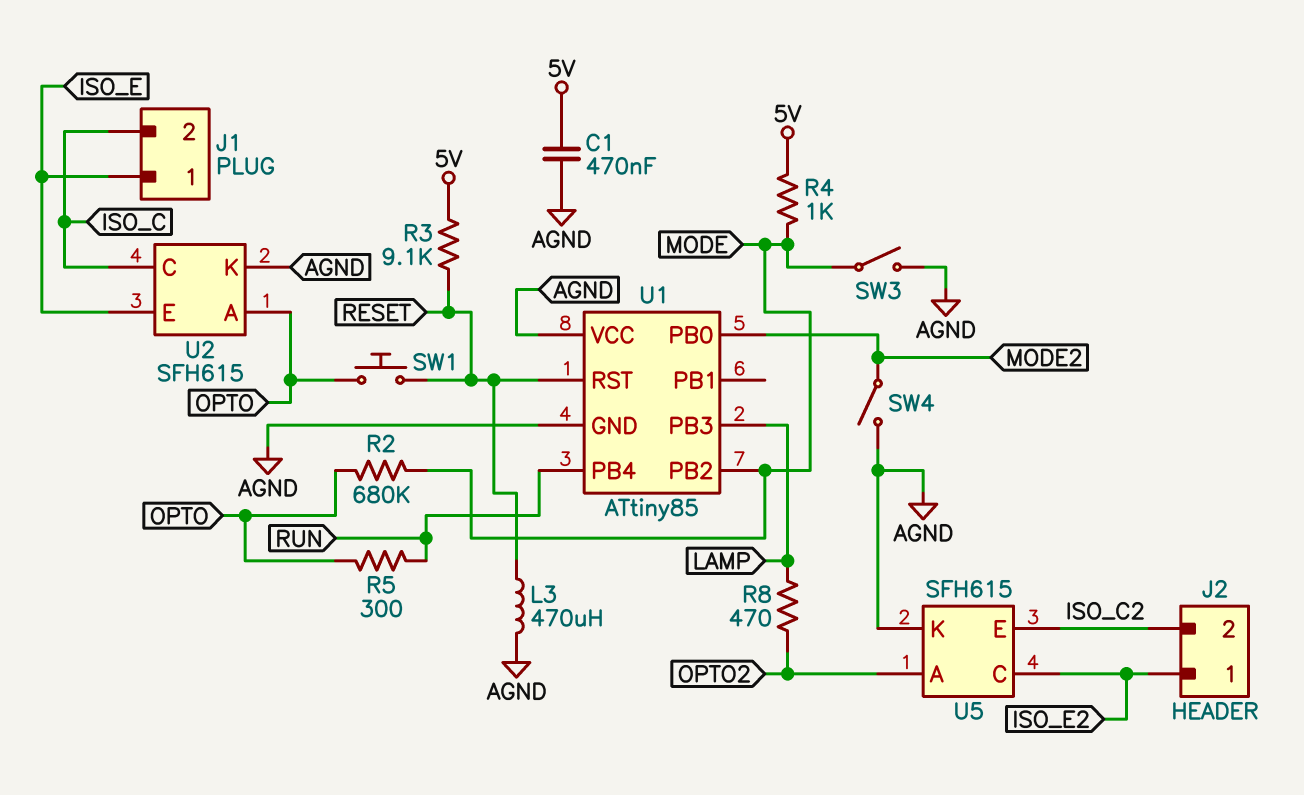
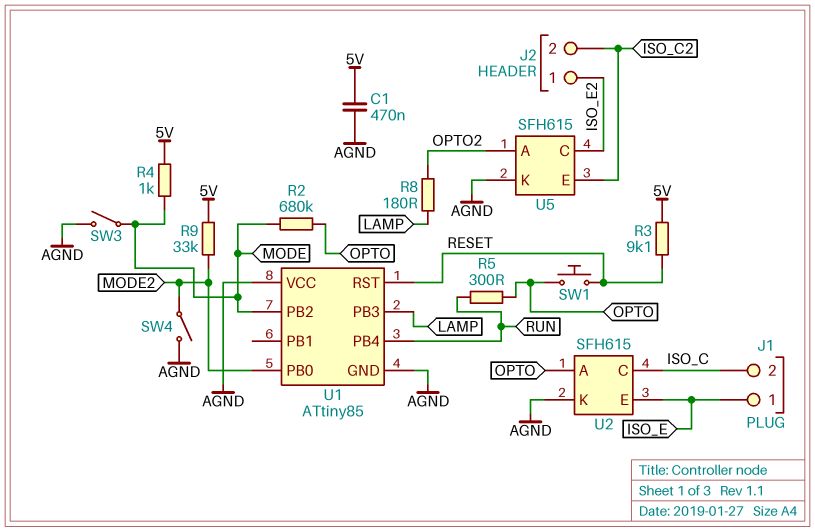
L3: 470uH (AGND, RESET) -> none
R8: 470 (LAMP, OPTO2) -> 180 (LAMP, OPTO2)
R9: none -> 33k (5V, MODE2)

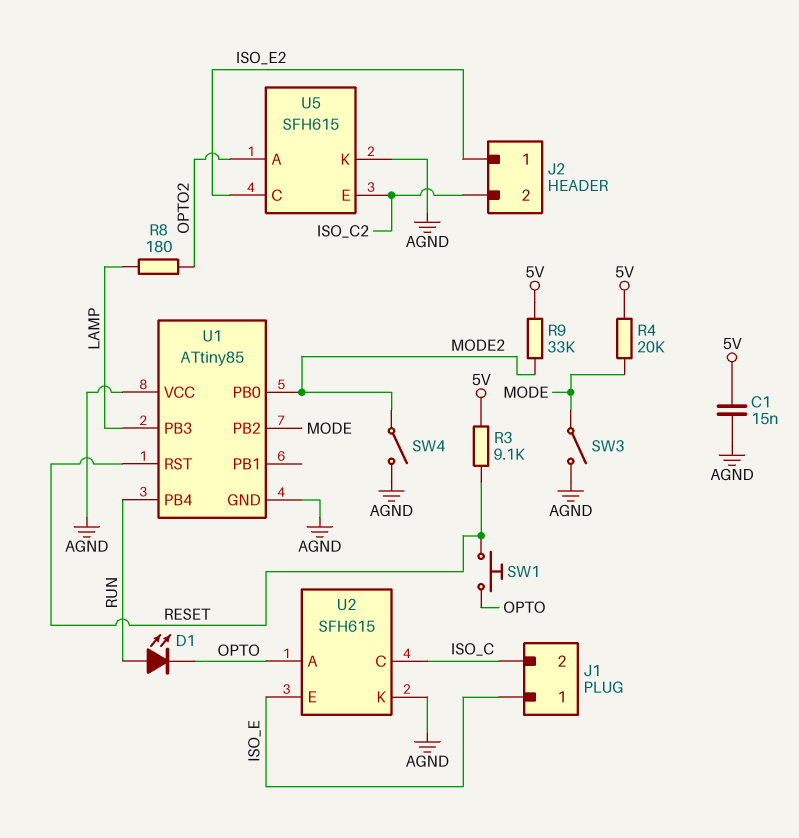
C1: 470nF (5V, AGND) -> 15nF (5V, AGND)
D1: none -> LED (A RUN, K OPTO)
R2: 680k (MODE, OPTO) -> none
R4: 1k (5V, MODE) -> 20k (5V, MODE)
R5: 300 (OPTO, RUN) -> none

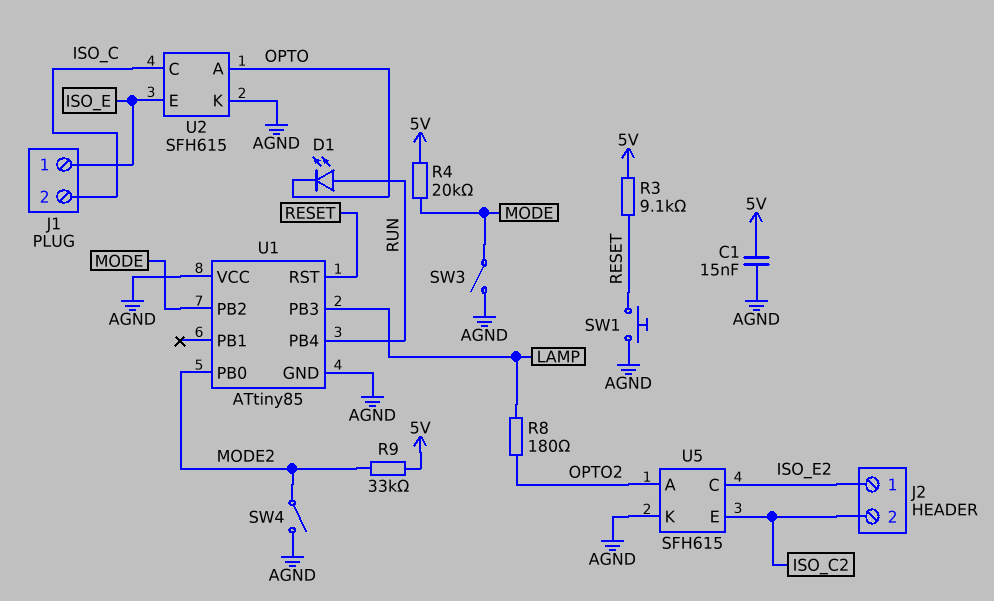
SW1: button (OPTO, RESET) -> button (AGND, RESET)

